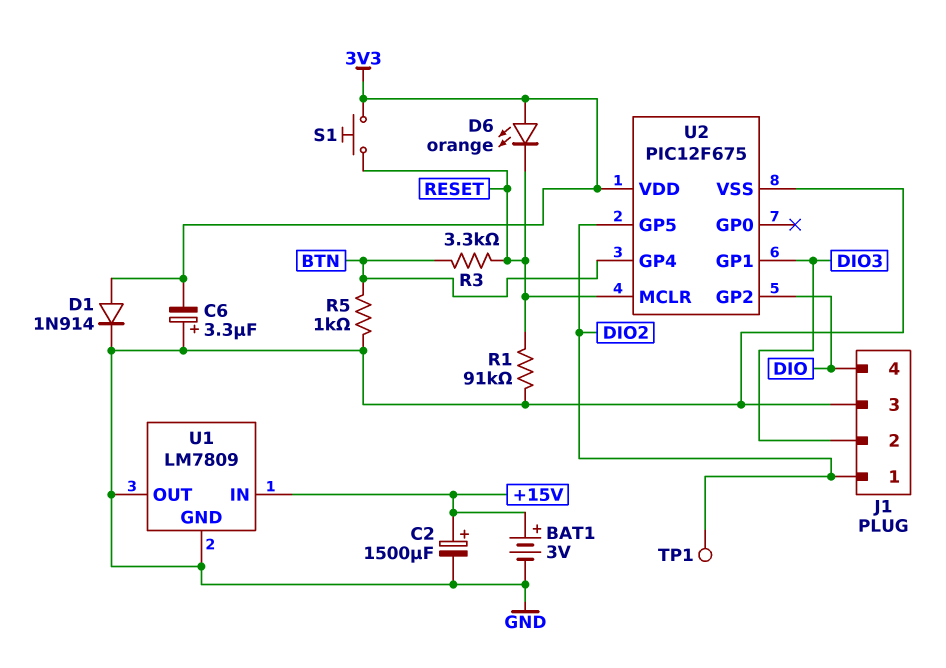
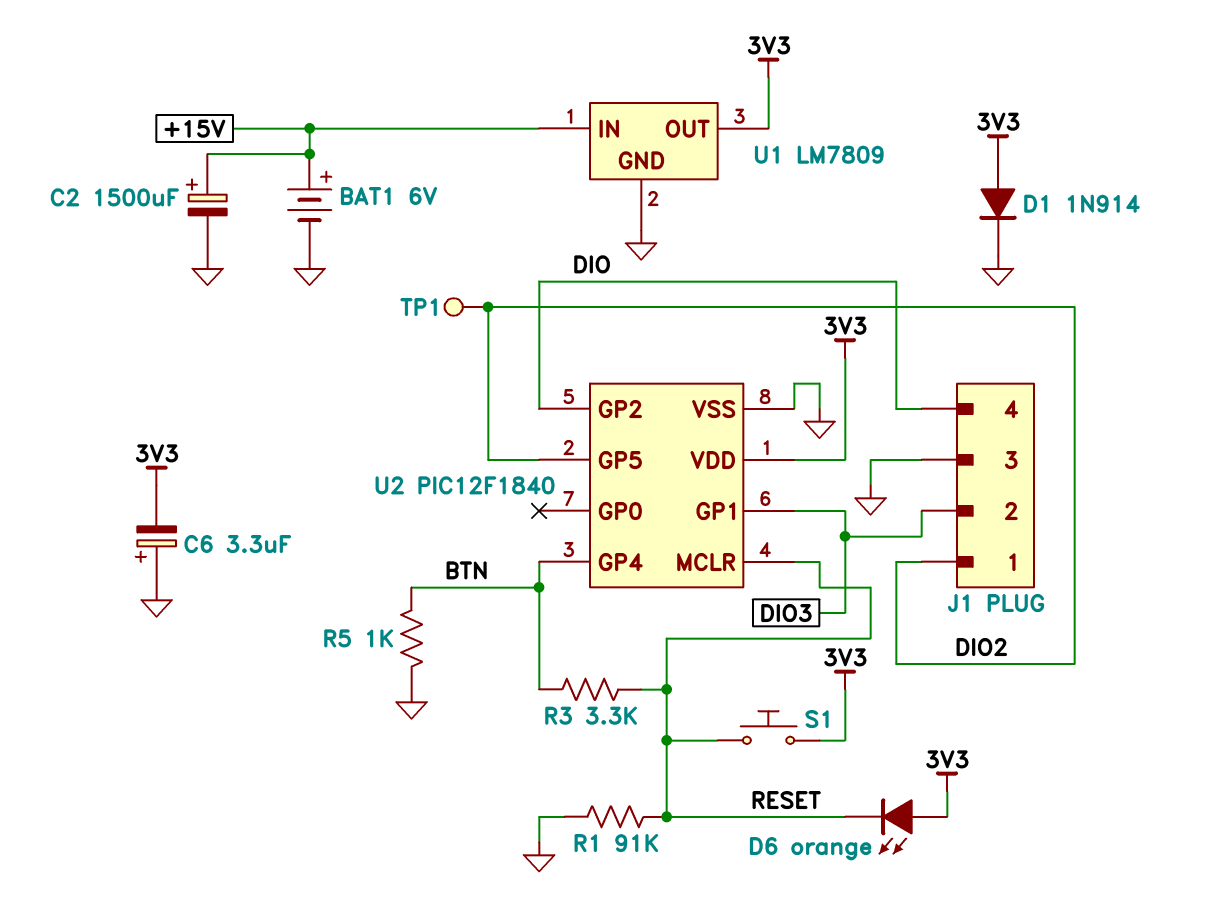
BAT1: 3V (plus +15V, minus GND) -> 6V (plus +15V, minus GND)
U1 pin OUT: GND -> 3V3
U2: PIC12F675 -> PIC12F1840

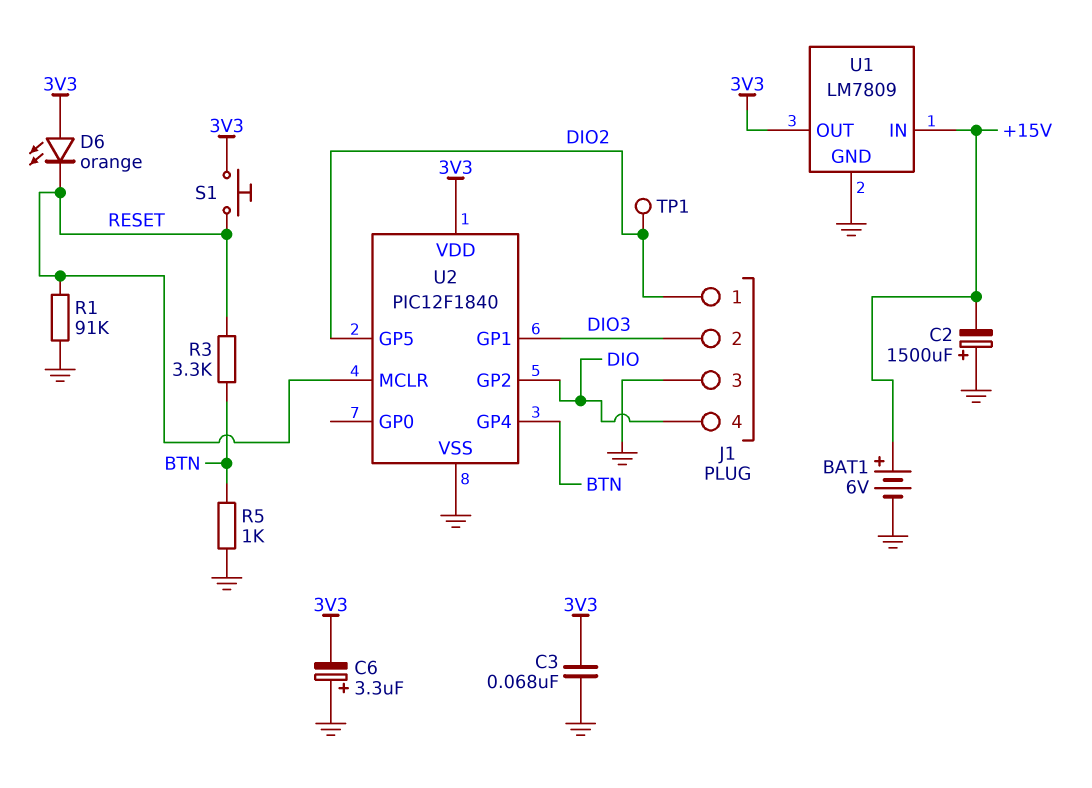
C2: 1500uF (plus +15V, minus GND) -> 1500uF (plus GND, minus +15V)
C3: none -> 68nF (3V3, GND)
D1: diode 1N914 (A 3V3, K GND) -> none

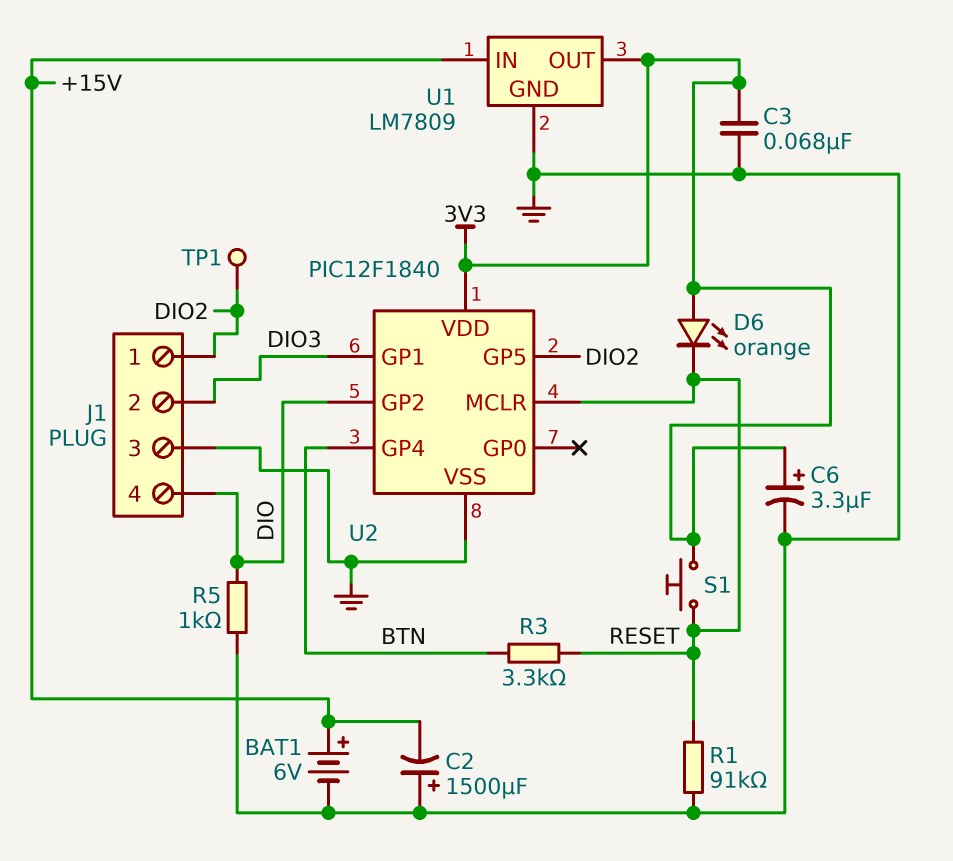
C6: 3.3uF (plus GND, minus 3V3) -> 3.3uF (plus 3V3, minus GND)
R5: 1k (BTN, GND) -> 1k (DIO, GND)

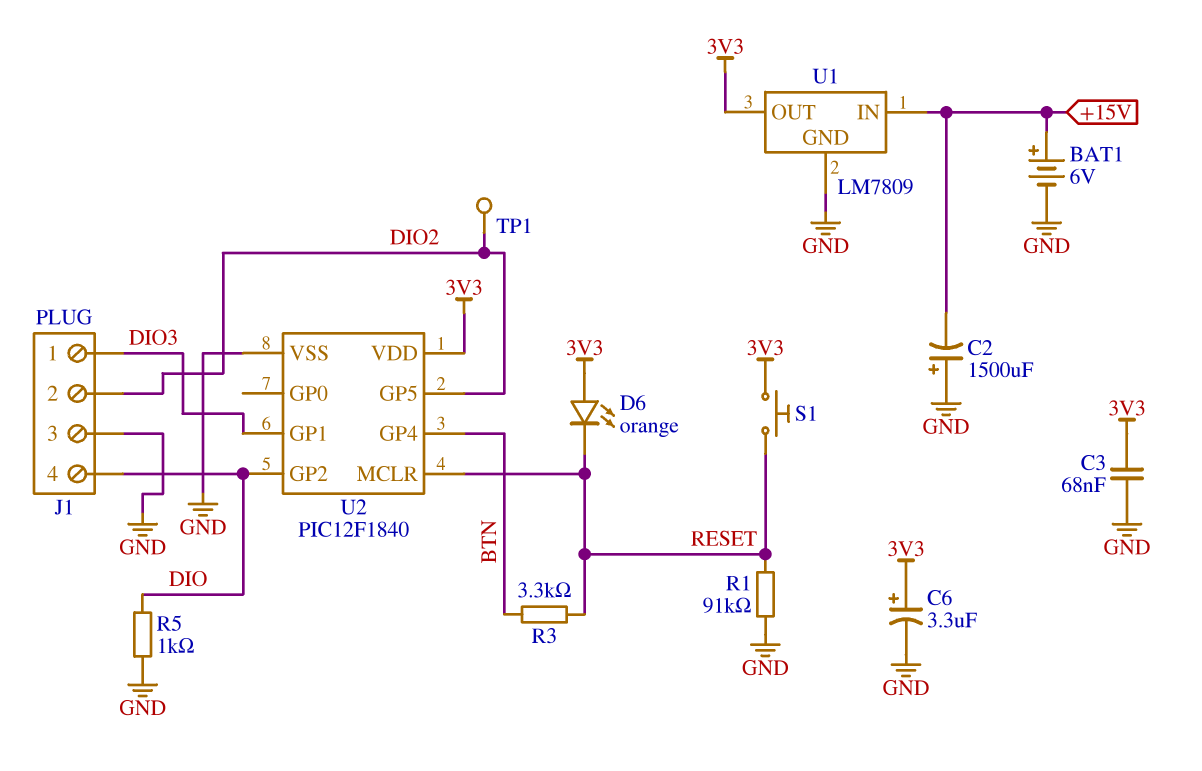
J1 pin 1: DIO2 -> DIO3
J1 pin 2: DIO3 -> DIO2

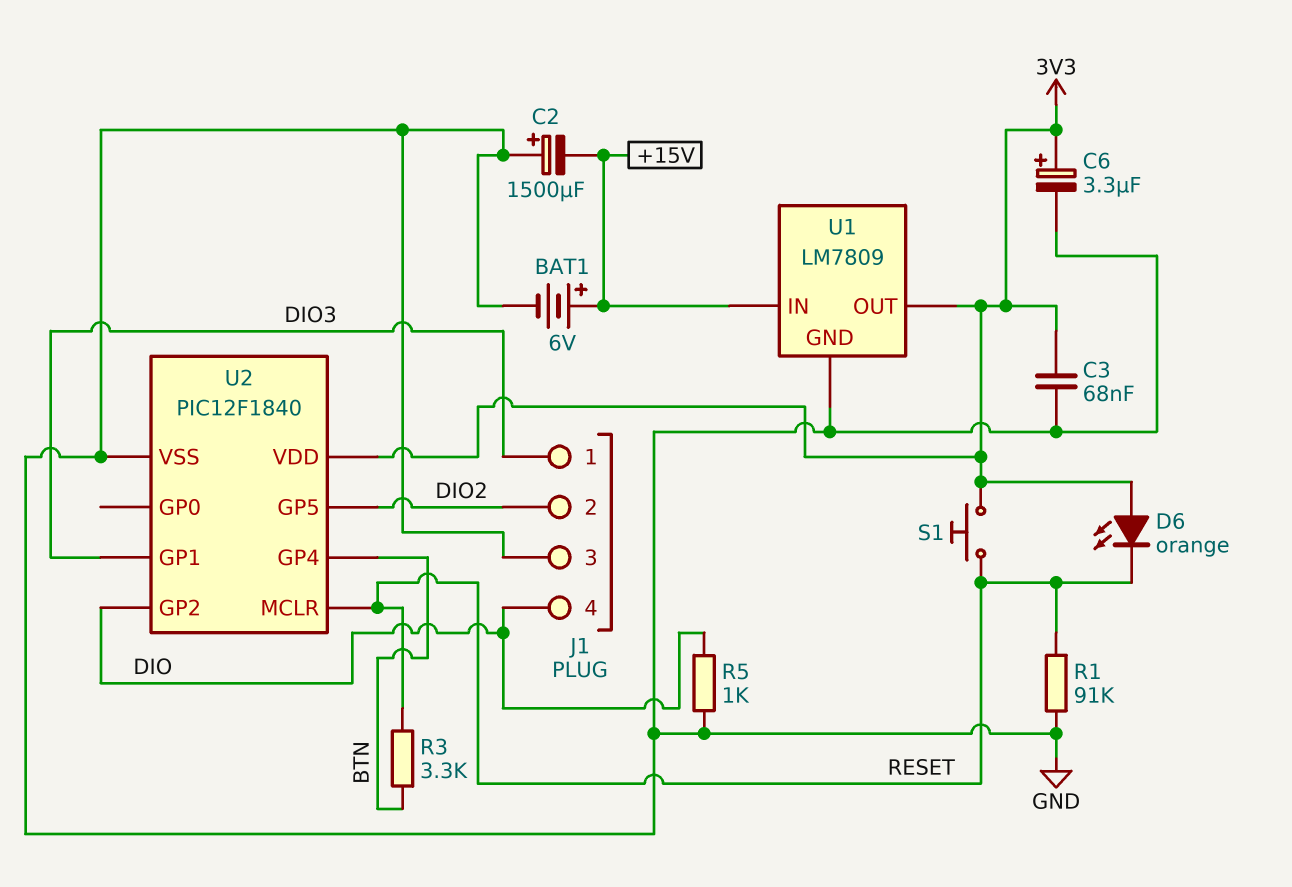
TP1: test point (DIO2) -> none

